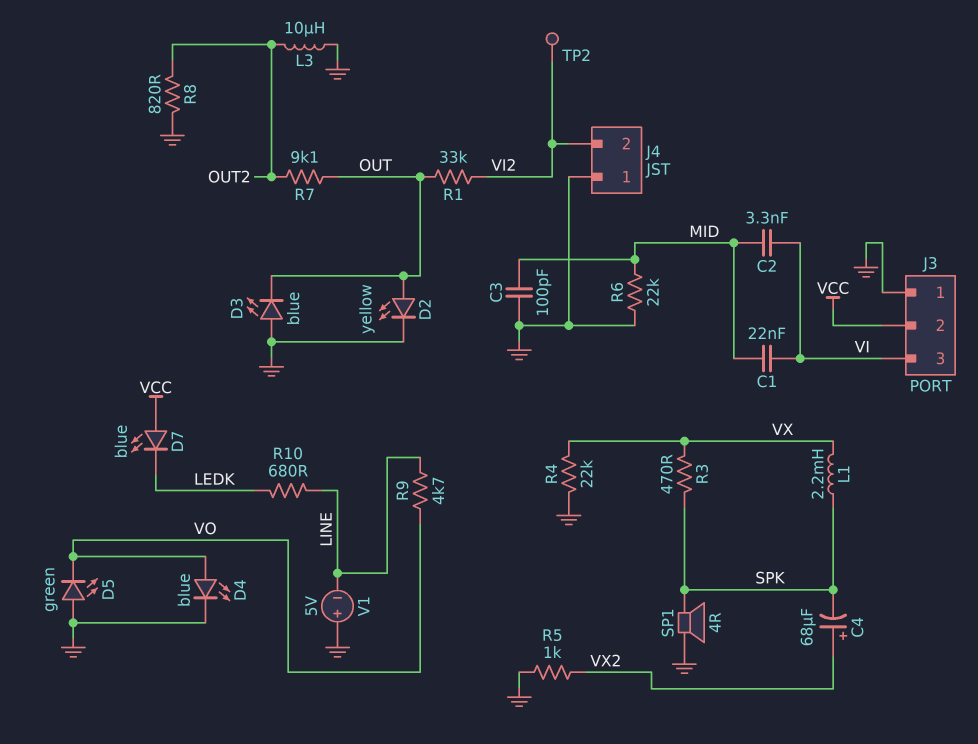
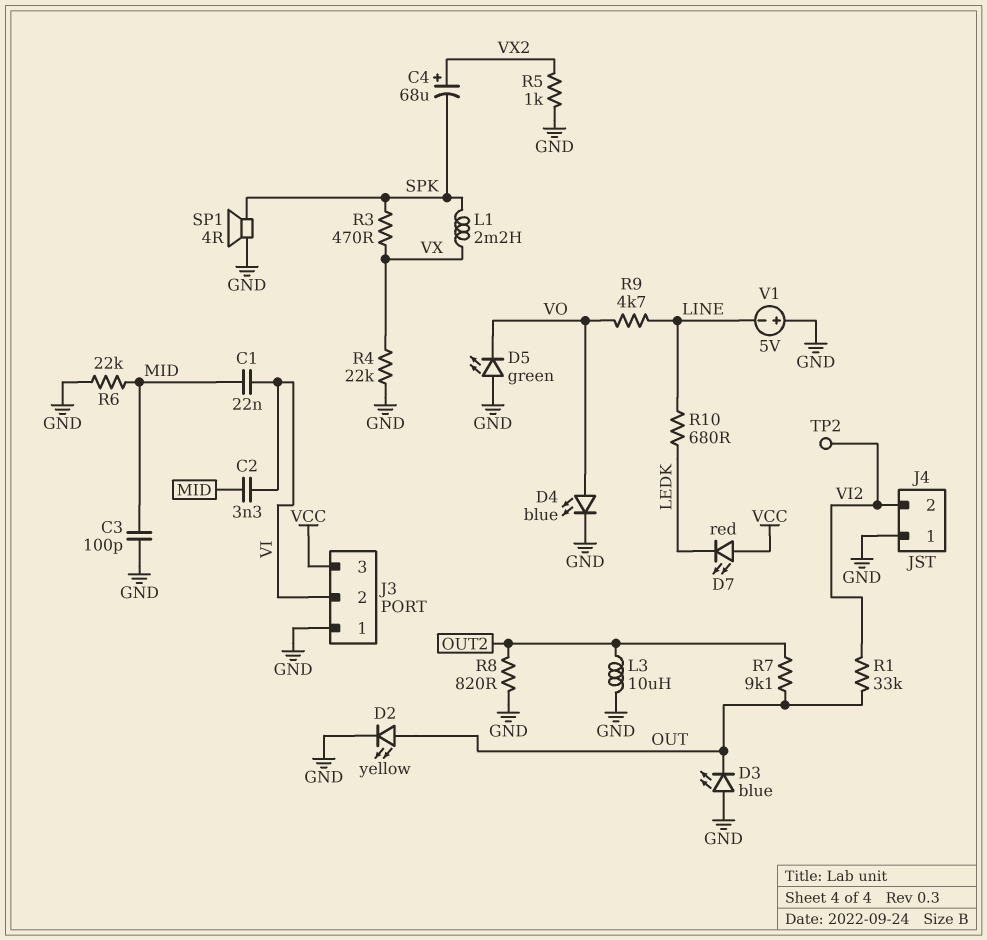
D7: LED blue (A VCC, K LEDK) -> LED red (A VCC, K LEDK)
J3 pin 2: VCC -> VI
J3 pin 3: VI -> VCC

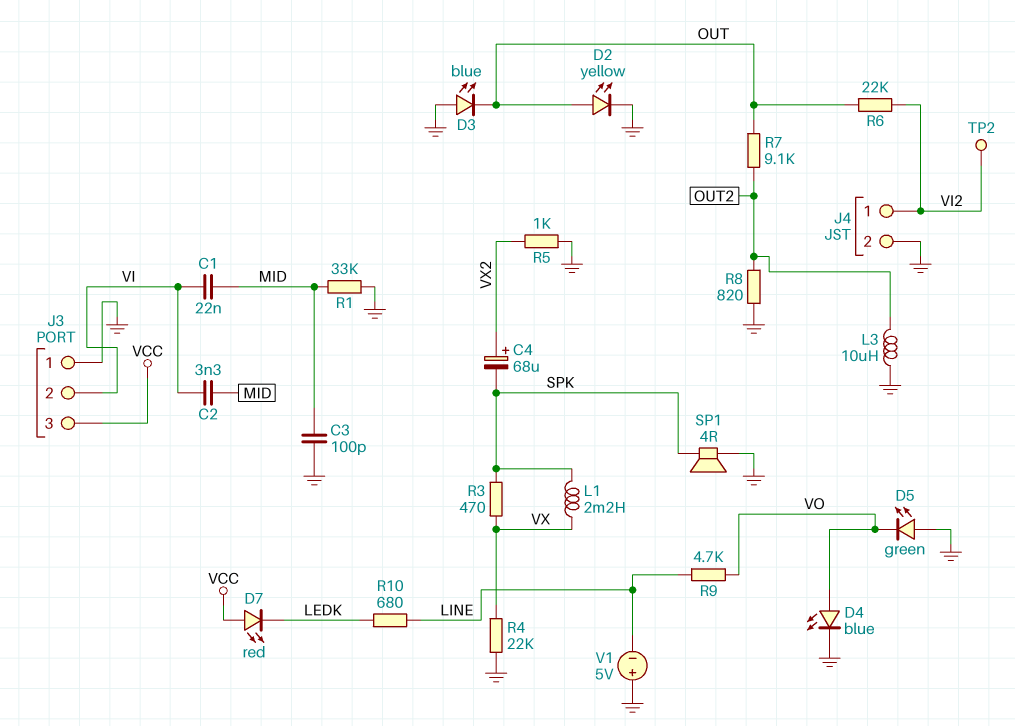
J4 pin 1: GND -> VI2
J4 pin 2: VI2 -> GND
R1: 33k (OUT, VI2) -> 33k (GND, MID)
R6: 22k (GND, MID) -> 22k (OUT, VI2)

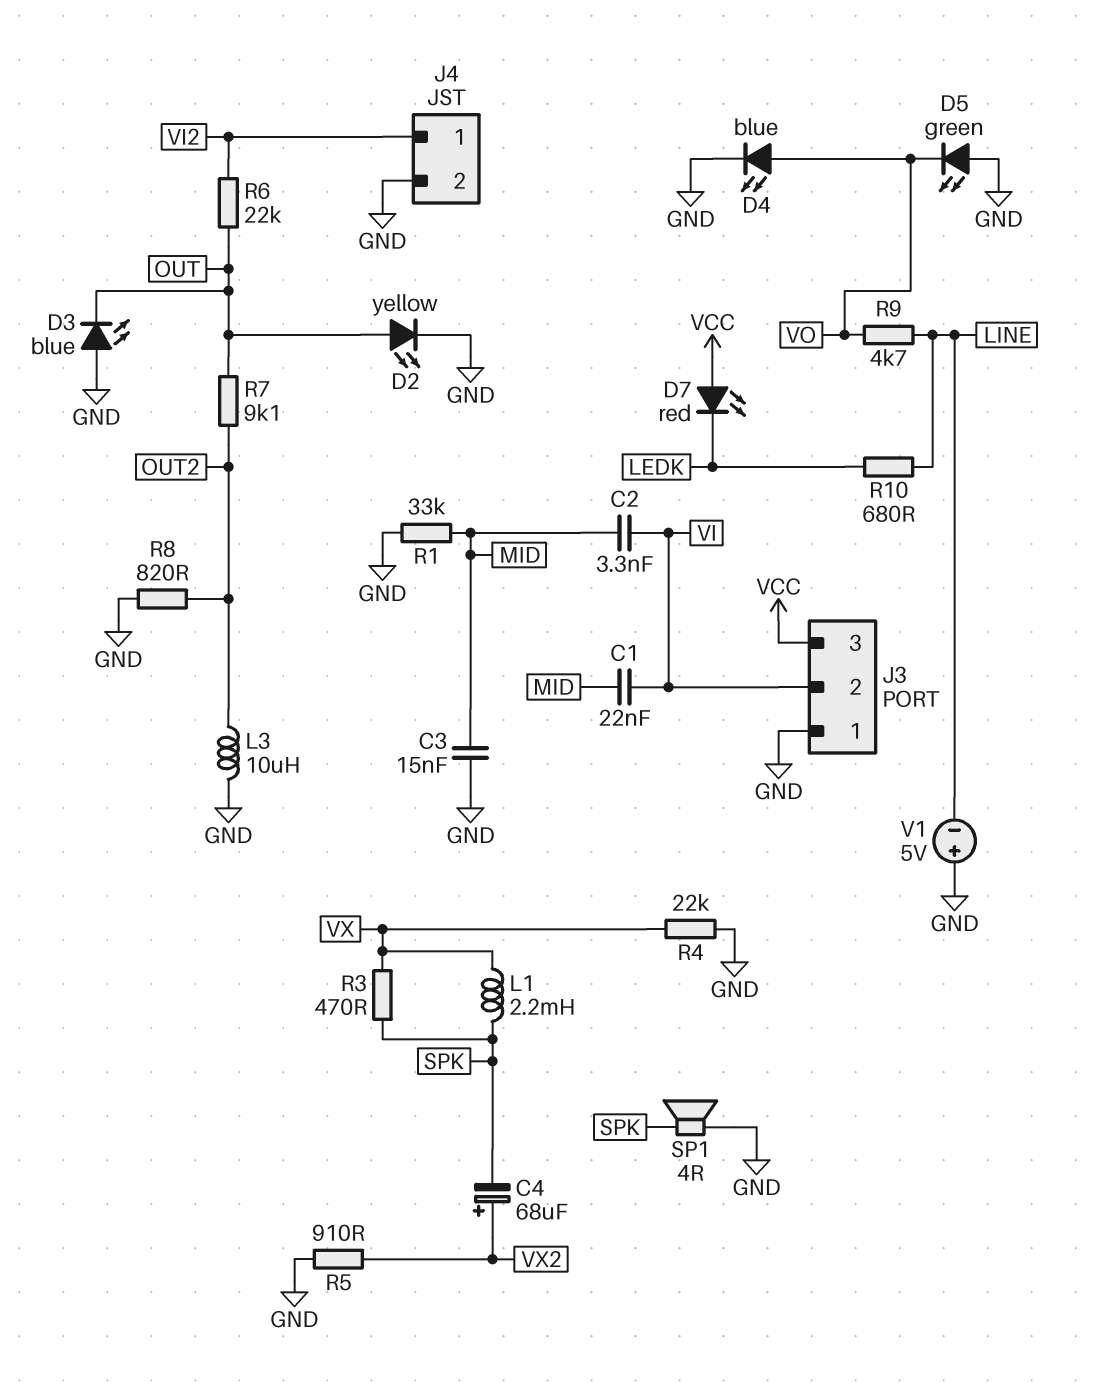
C3: 100pF (GND, MID) -> 15nF (GND, MID)
R5: 1k (GND, VX2) -> 910 (GND, VX2)
TP2: test point (VI2) -> none

